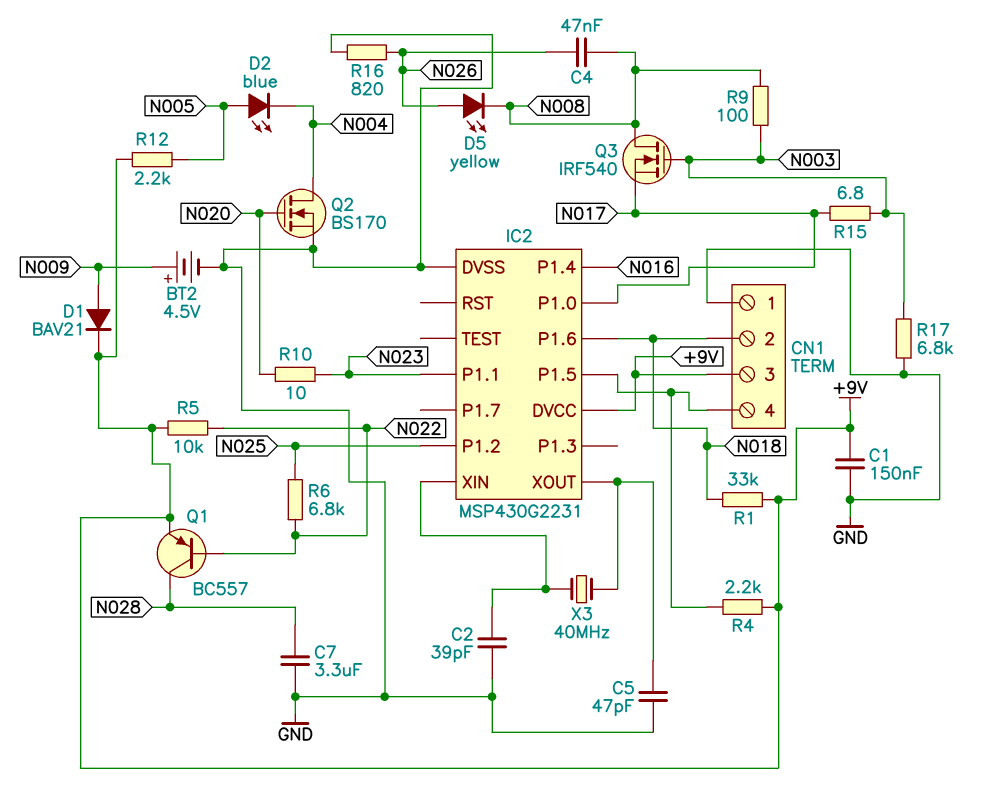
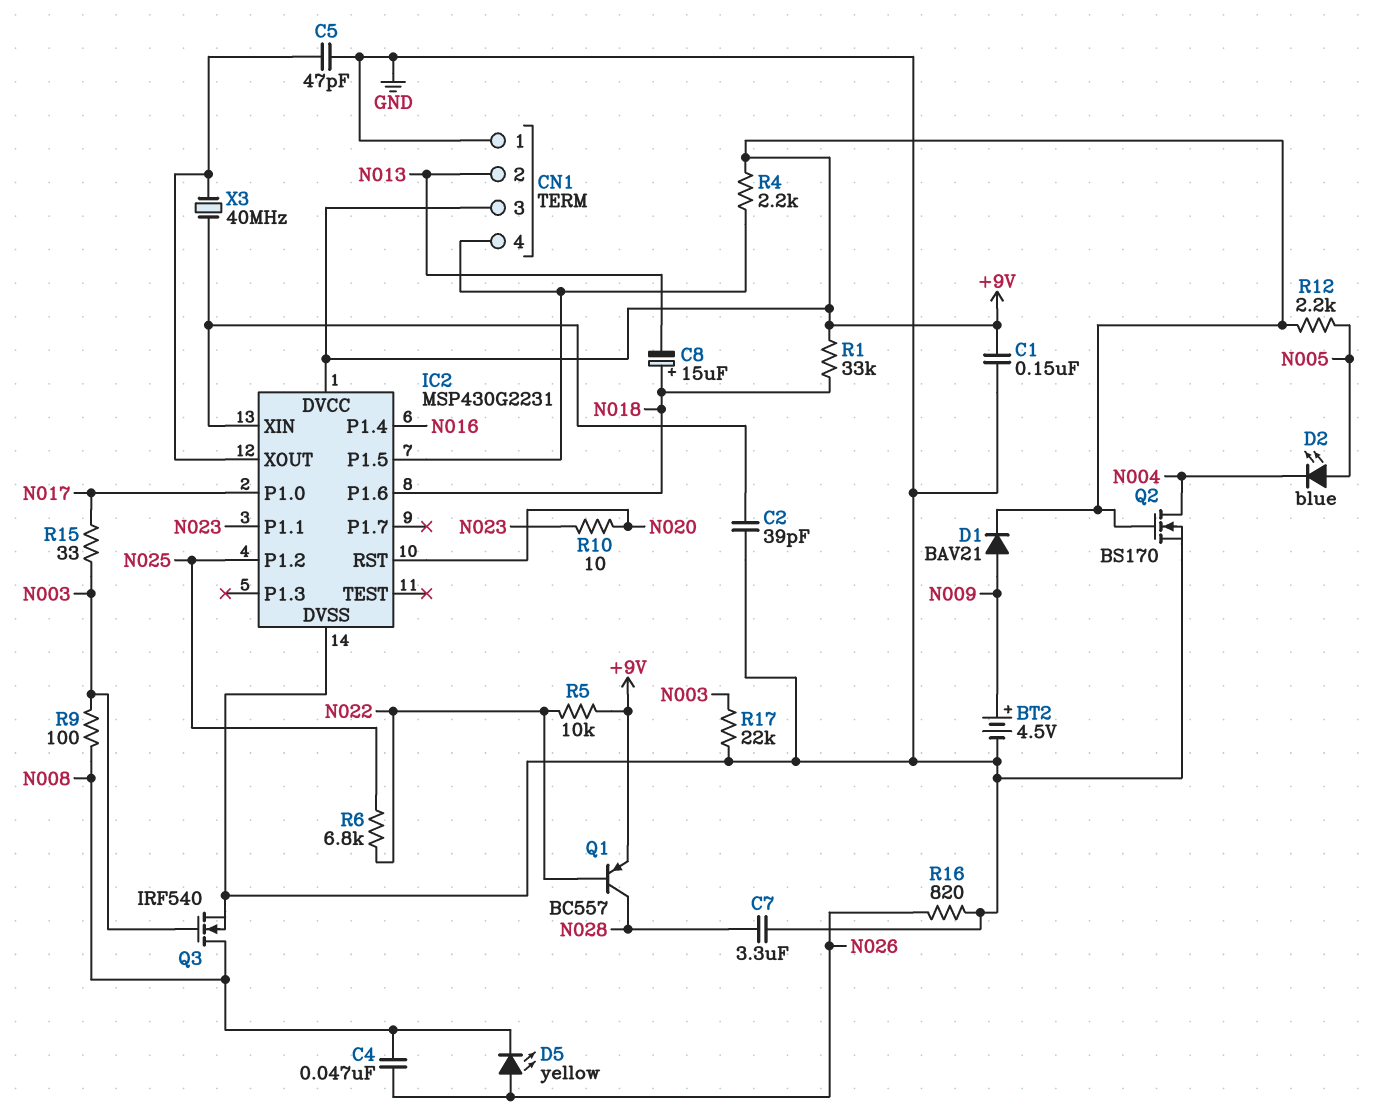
C8: none -> 15uF (plus N018, minus N013)
CN1 pin 2: N018 -> N013
IC2 pin RST: none -> N020
Q2: NMOS BS170 (G N020, D N004, S GND) -> NMOS BS170 (G +9V, D N004, S GND)
Q3: NMOS IRF540 (G N003, D N008, S N017) -> NMOS IRF540 (G N003, D N008, S GND)
R15: 6.8 (N003, N017) -> 33 (N003, N017)
R17: 6.8k (GND, N003) -> 22k (GND, N003)

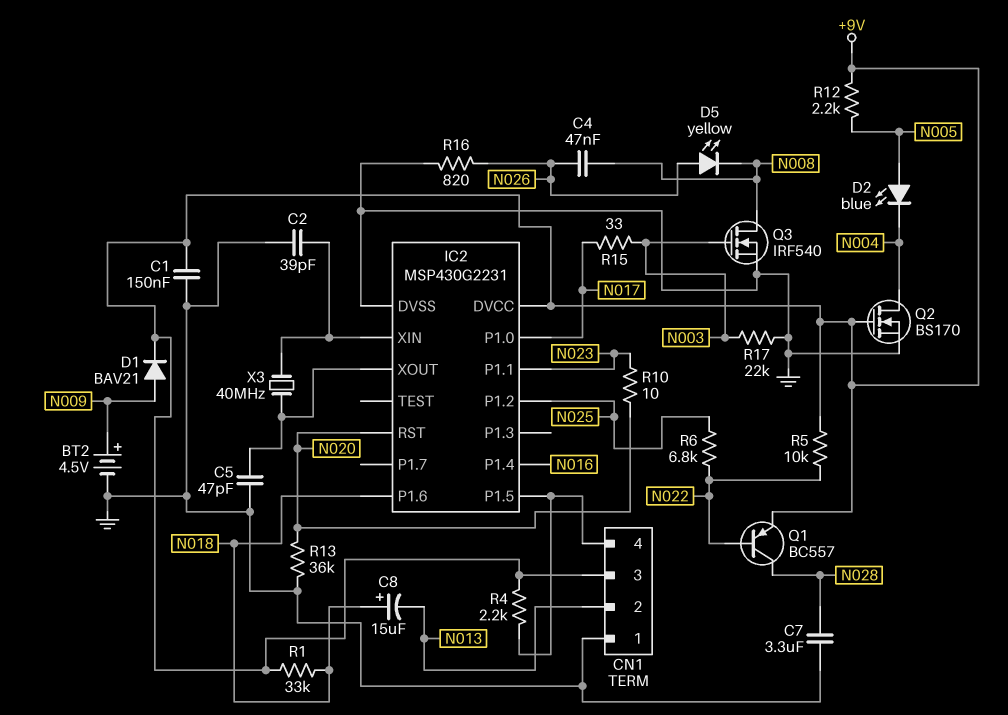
R9: 100 (N003, N008) -> none
R13: none -> 36k (GND, N020)

